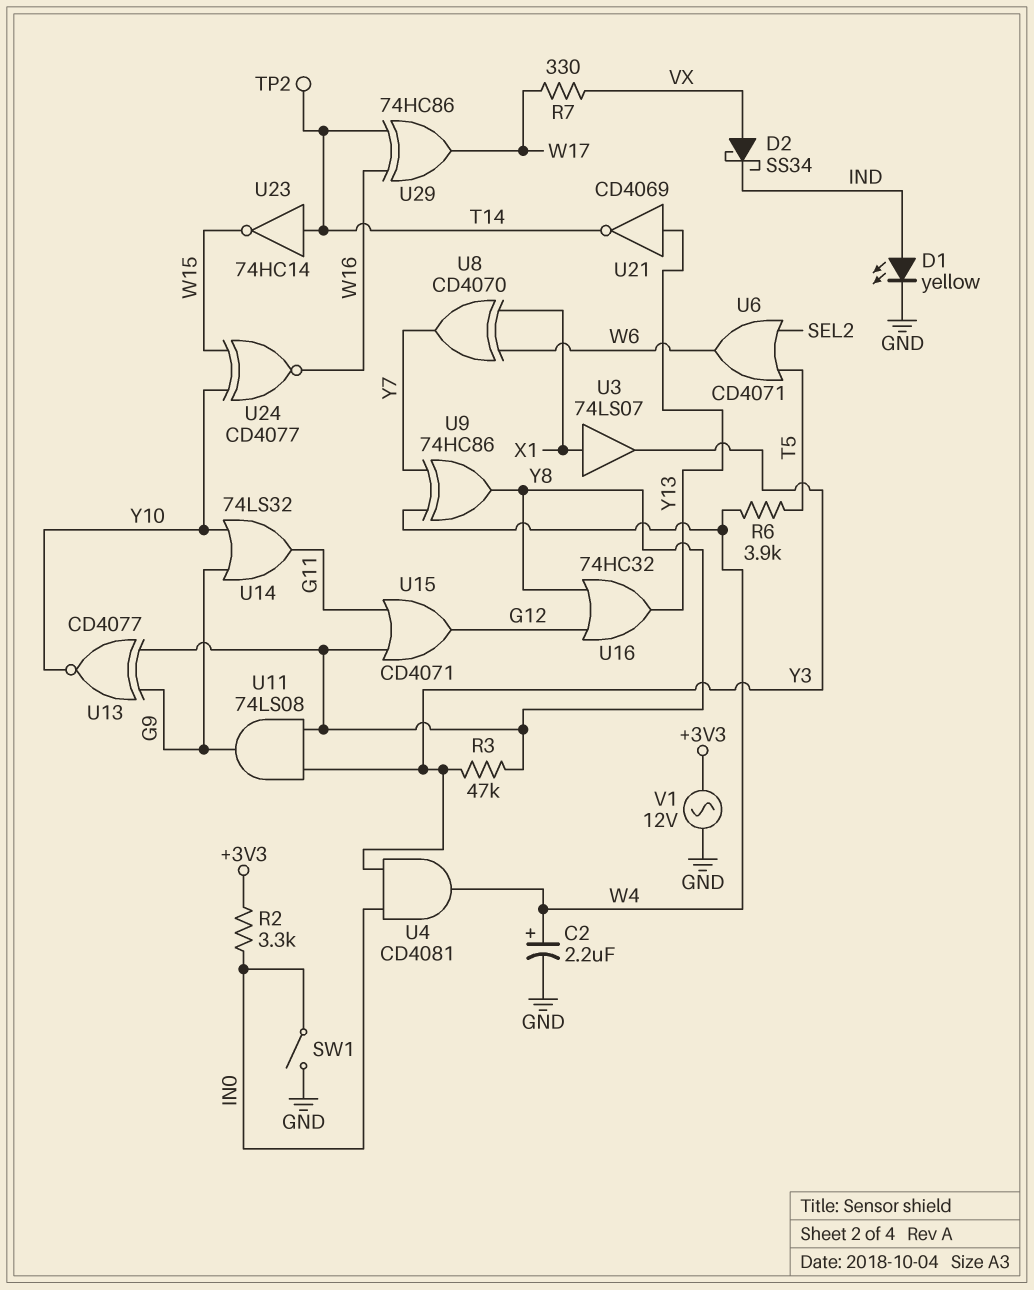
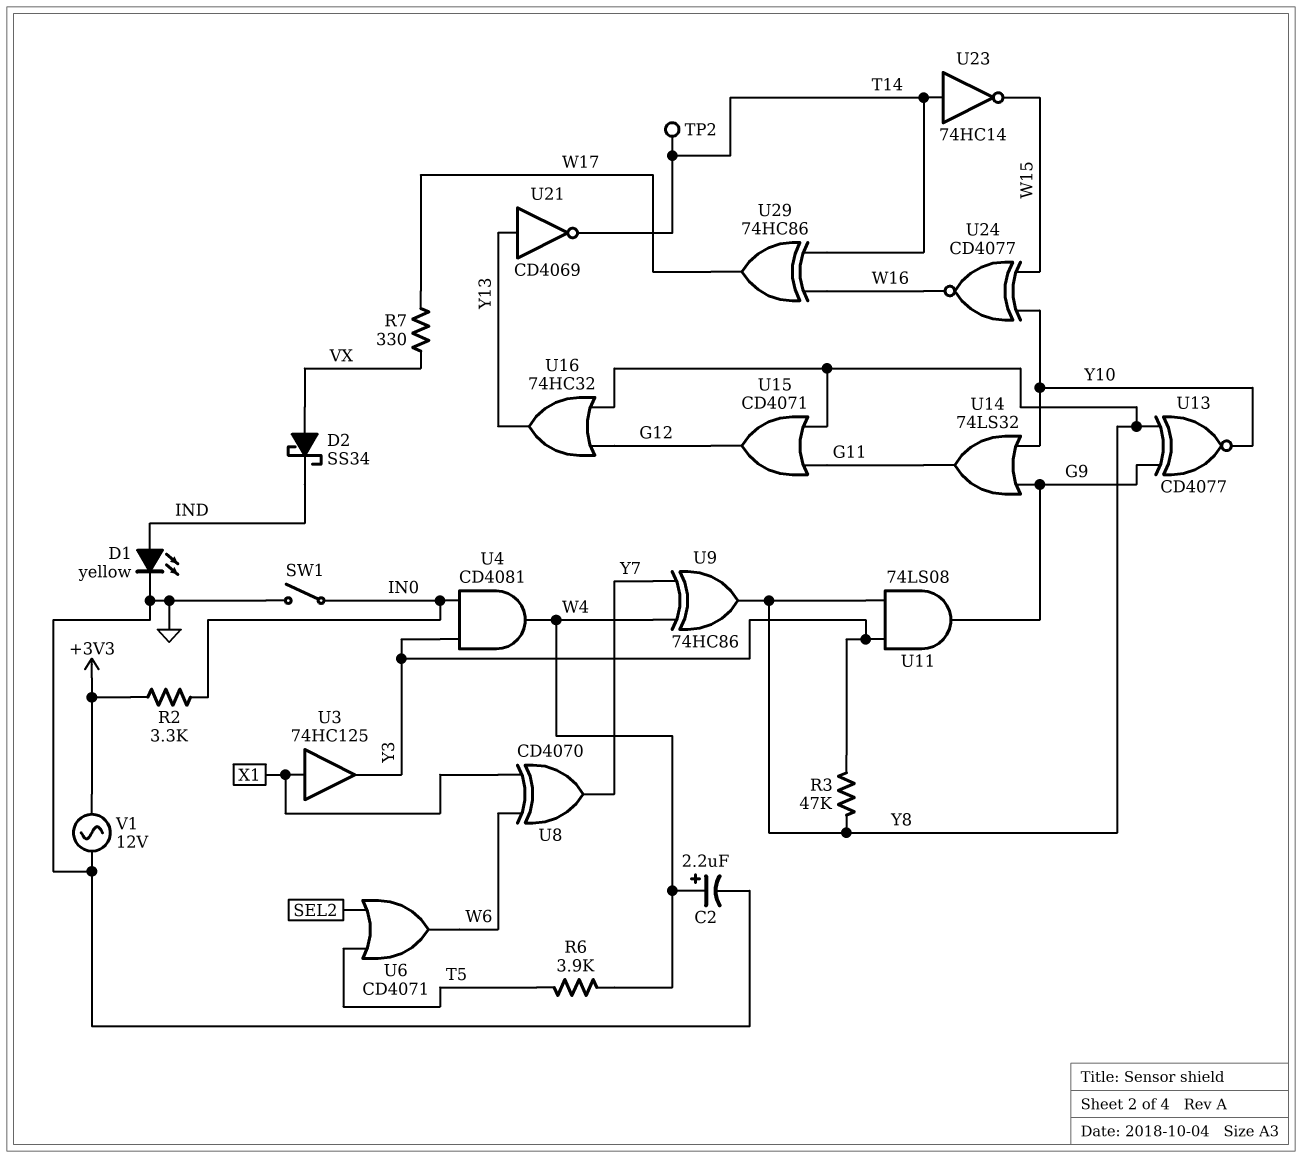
U3: buffer 74LS07 (in X1, out Y3) -> buffer 74HC125 (in X1, out Y3)

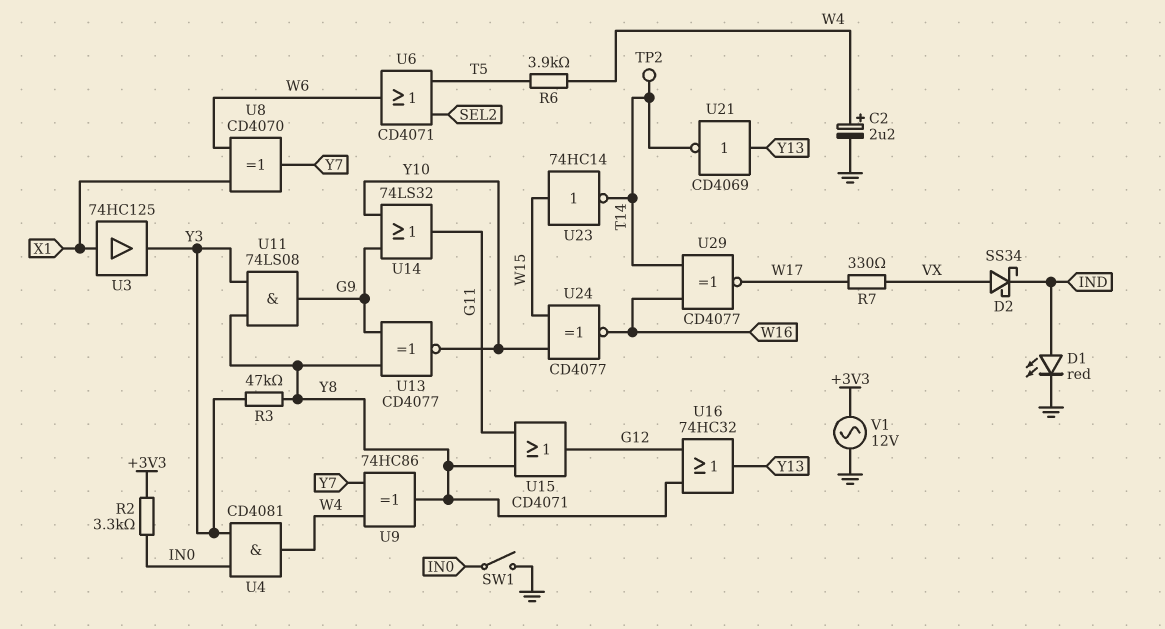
D1: LED yellow (A IND, K GND) -> LED red (A IND, K GND)
U23: NOT 74HC14 (in T14, out W15) -> NOT 74HC14 (in W15, out T14)
U29: XOR 74HC86 (in T14, in W16, out W17) -> XNOR CD4077 (in T14, in W16, out W17)

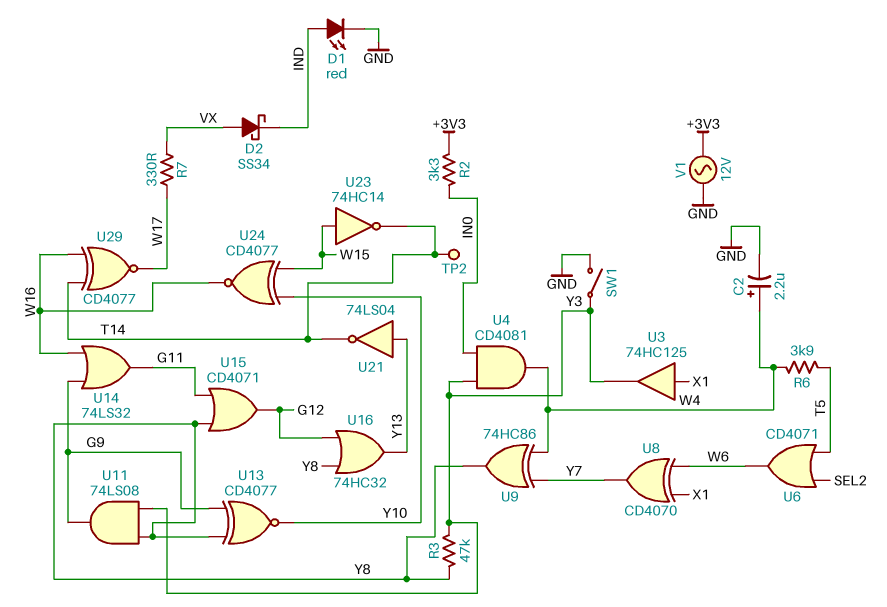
SW1: switch (GND, IN0) -> switch (GND, Y3)
U14: OR 74LS32 (in G9, in Y10, out G11) -> OR 74LS32 (in G9, in W16, out G11)
U21: NOT CD4069 (in Y13, out T14) -> NOT 74LS04 (in Y13, out T14)

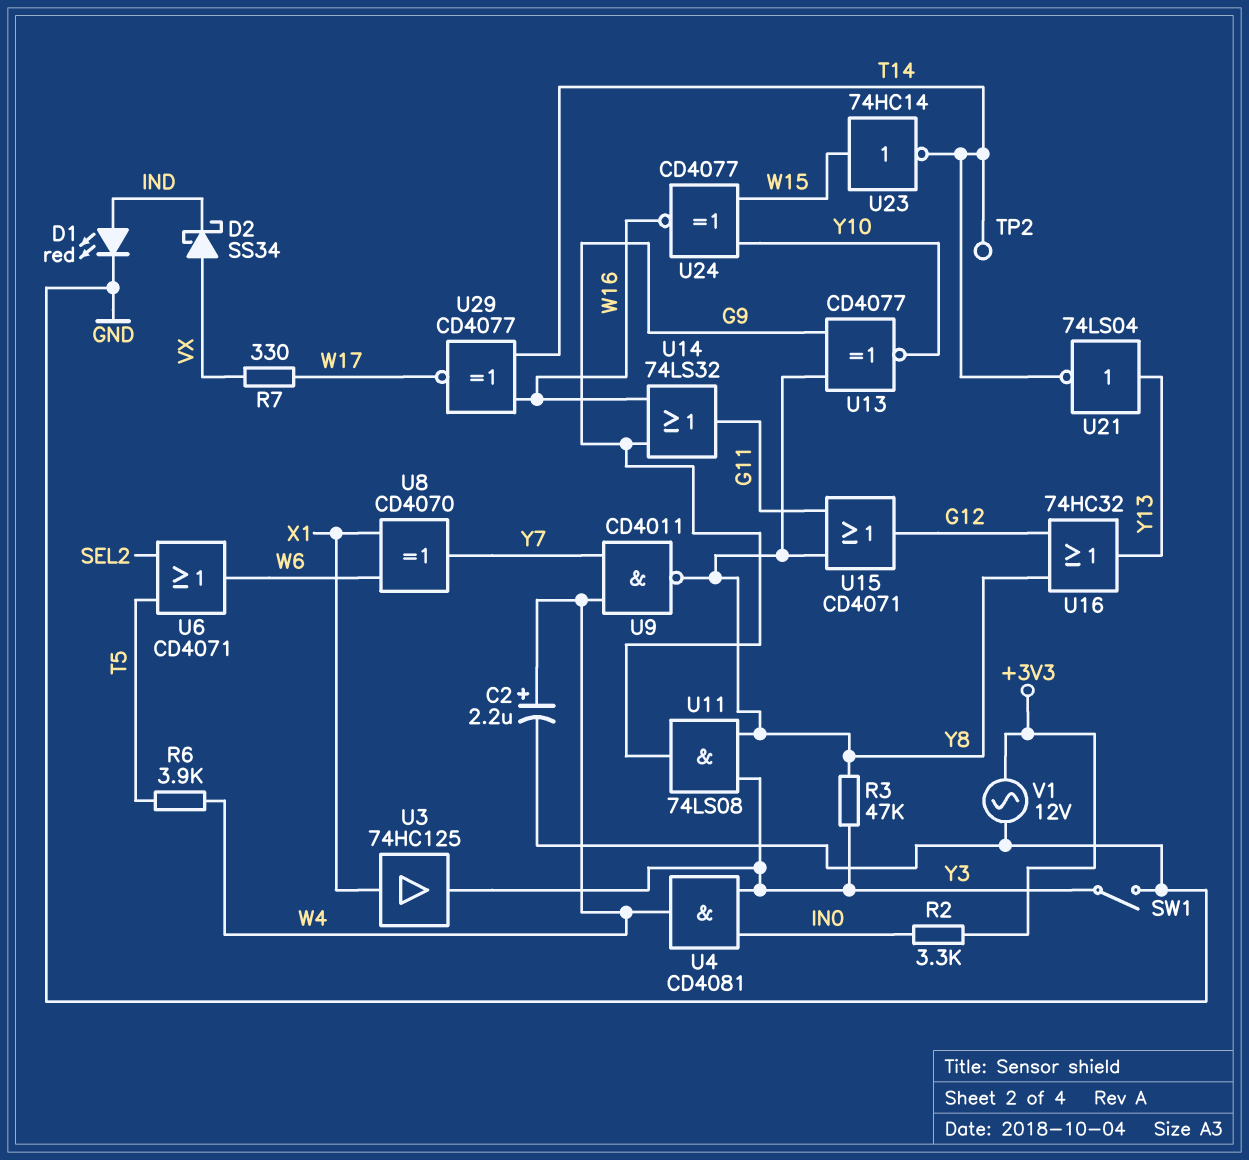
U9: XOR 74HC86 (in W4, in Y7, out Y8) -> NAND CD4011 (in W4, in Y7, out Y8)

